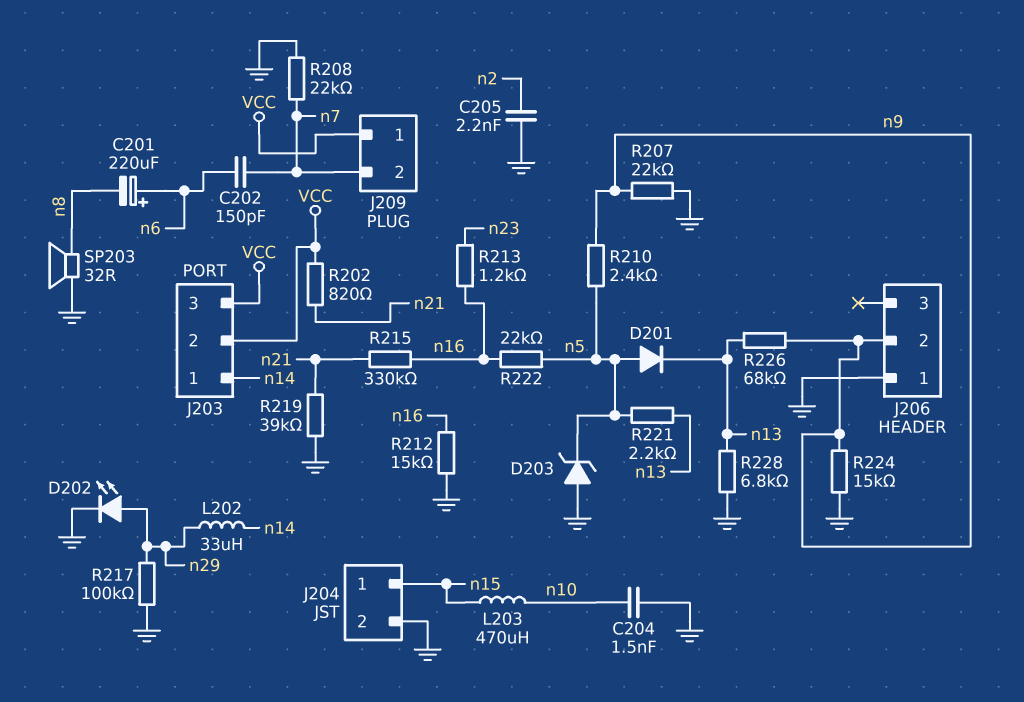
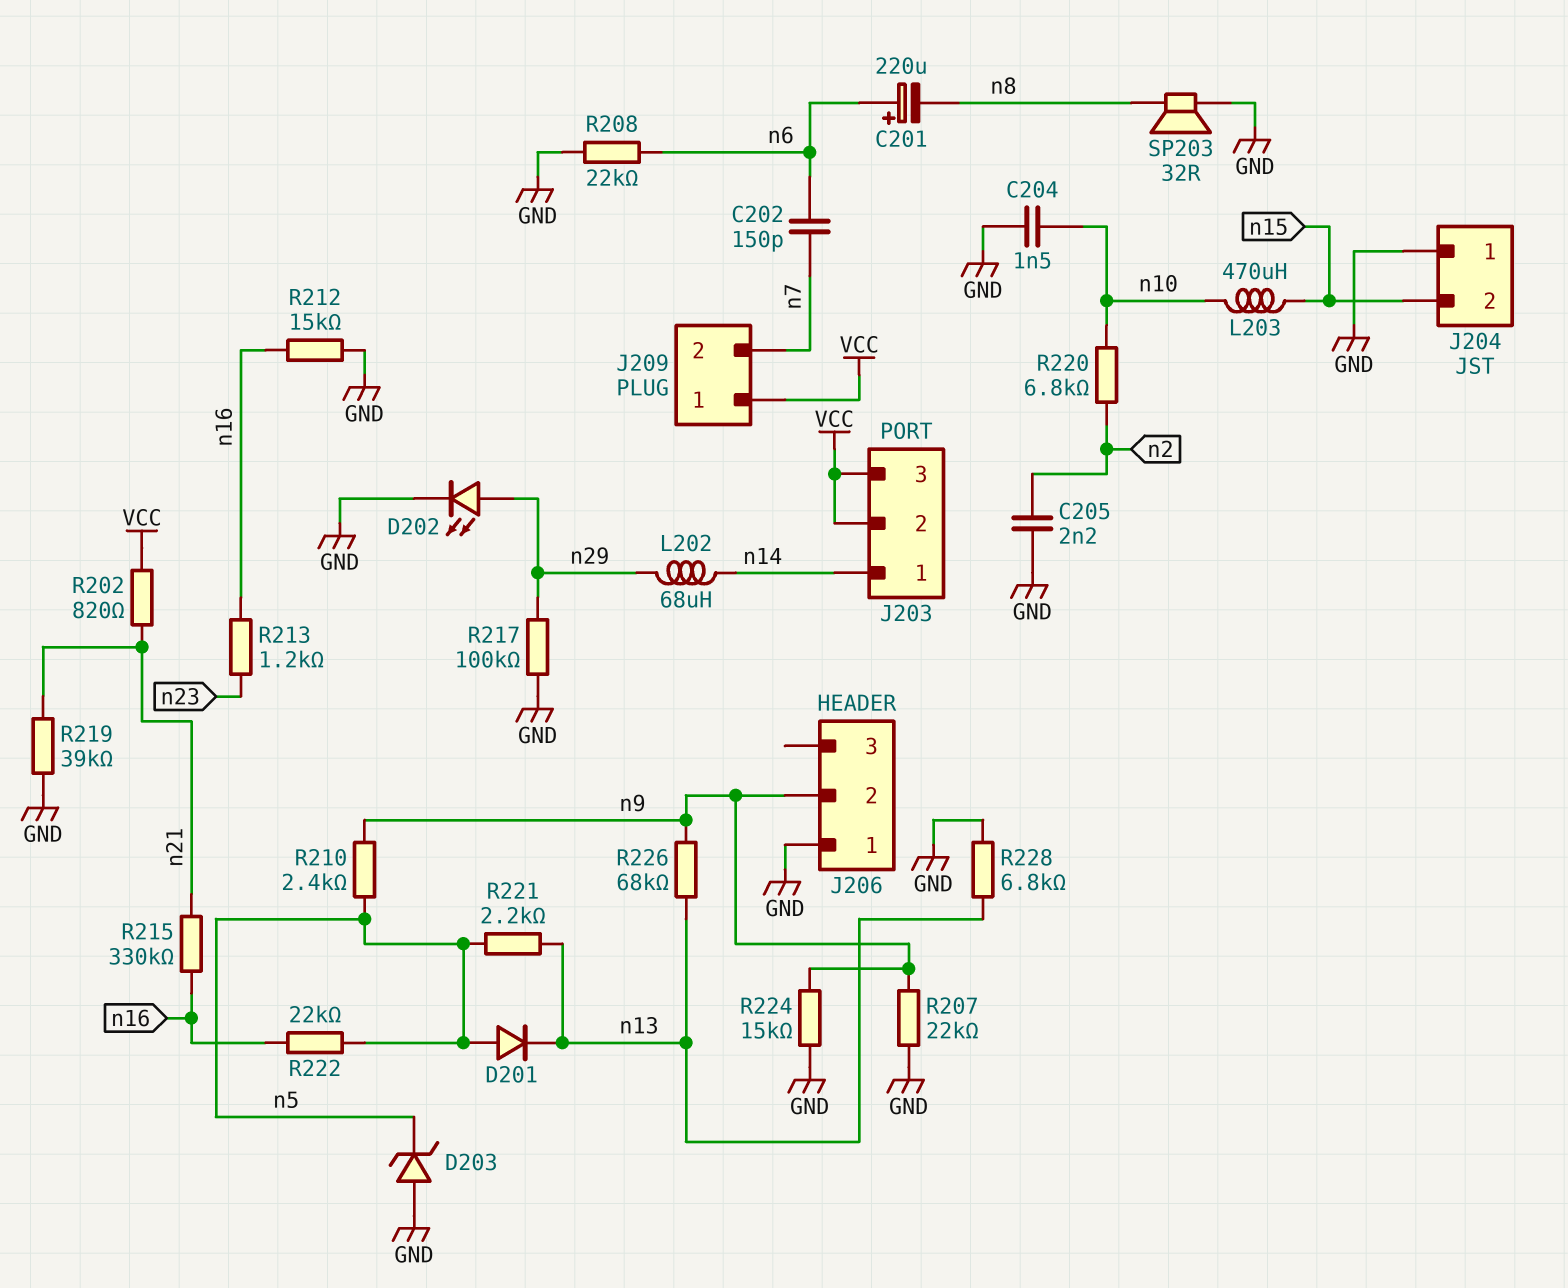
J204 pin 1: n15 -> GND
J204 pin 2: GND -> n15
L202: 33uH (n14, n29) -> 68uH (n14, n29)
R208: 22k (GND, n7) -> 22k (GND, n6)
R220: none -> 6.8k (n2, n10)

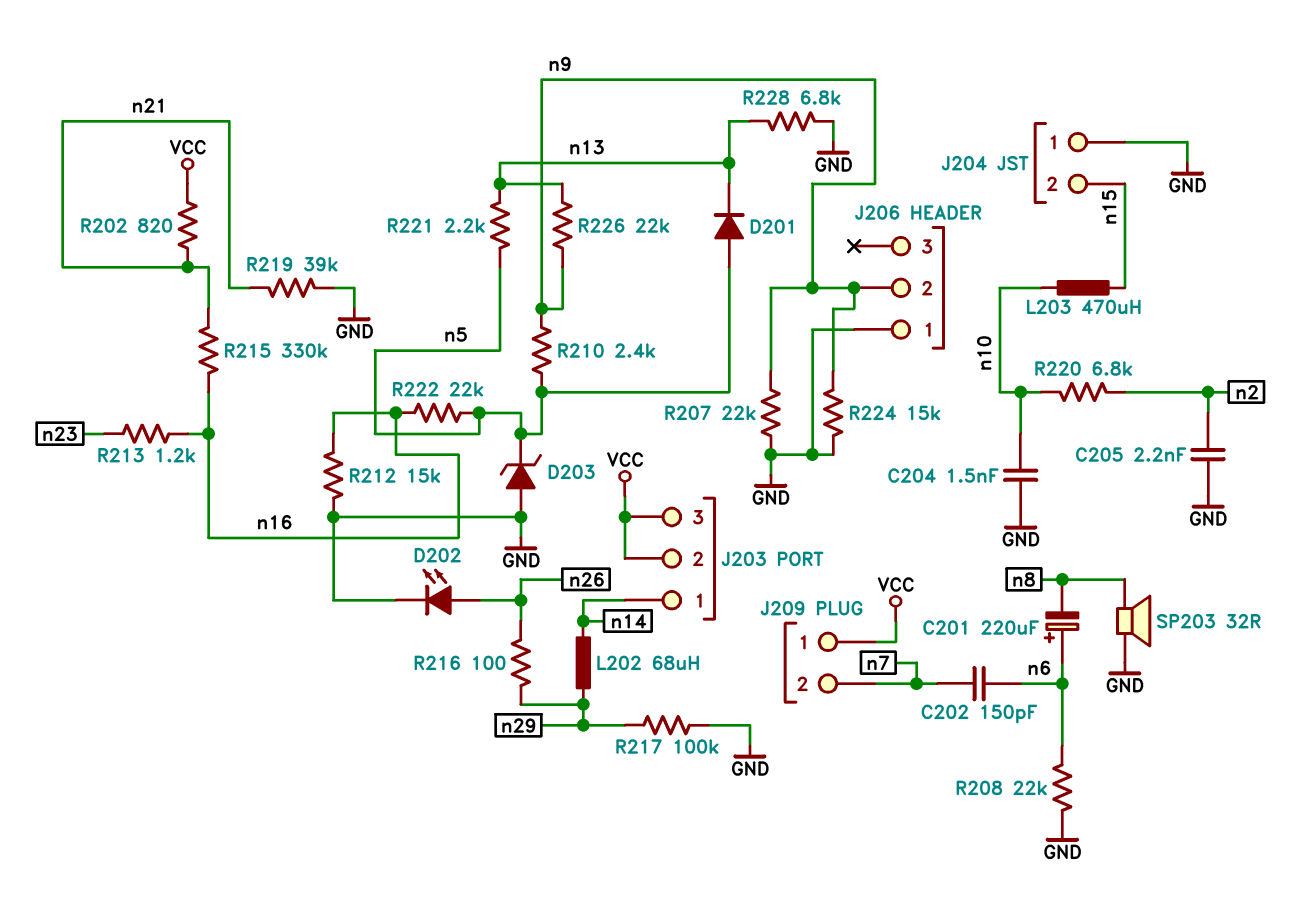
D202: LED (A n29, K GND) -> LED (A n26, K GND)
R216: none -> 100 (n26, n29)
R226: 68k (n9, n13) -> 22k (n9, n13)

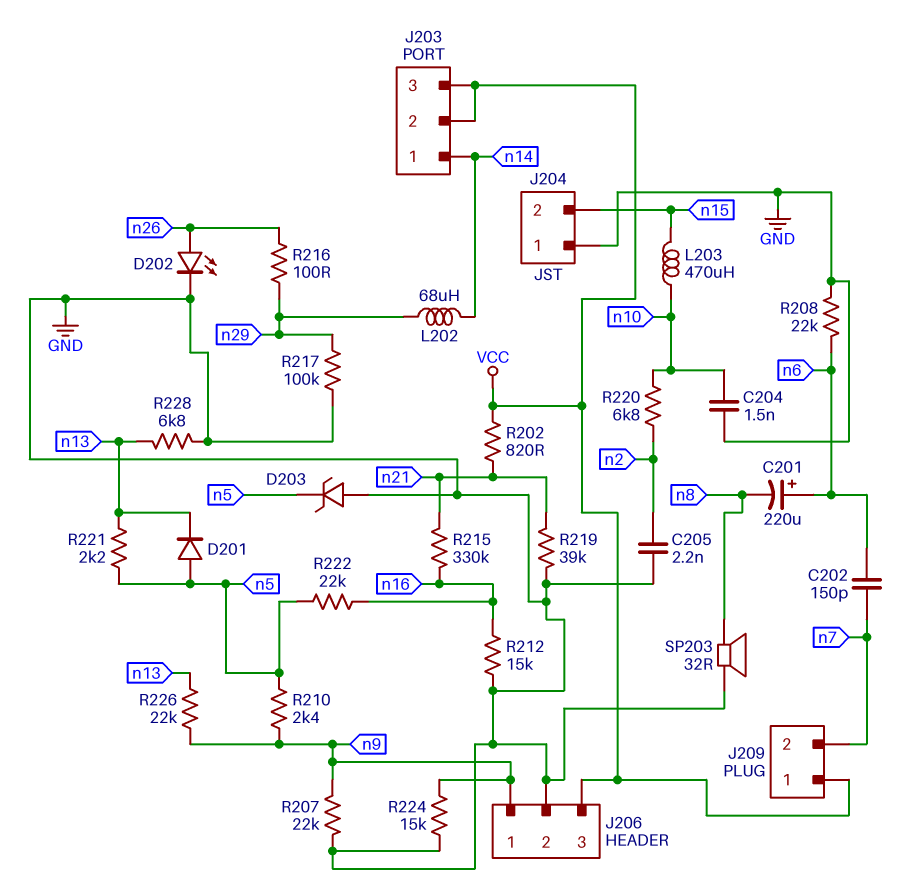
J206 pin 1: GND -> n9
J206 pin 2: n9 -> GND
J206 pin 3: none -> VCC
R213: 1.2k (n16, n23) -> none

